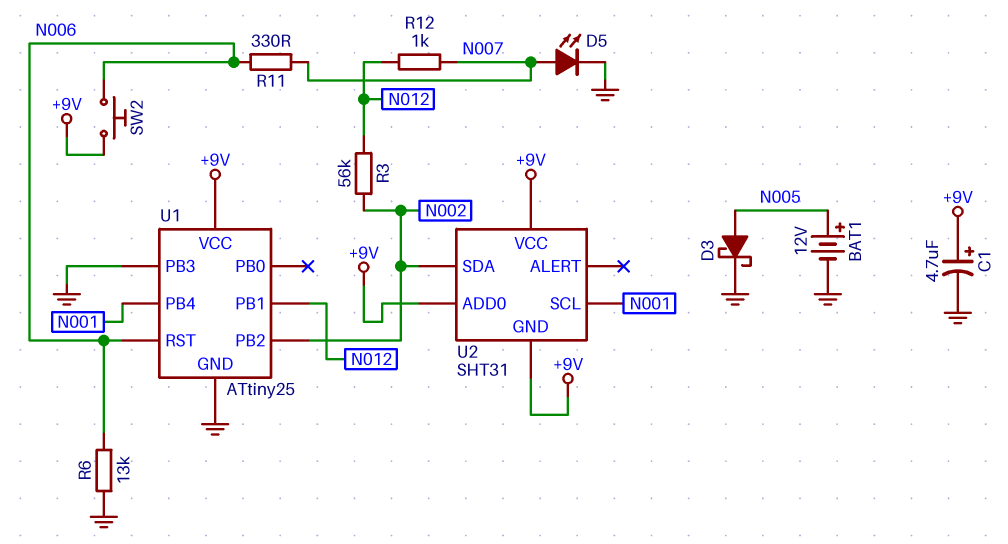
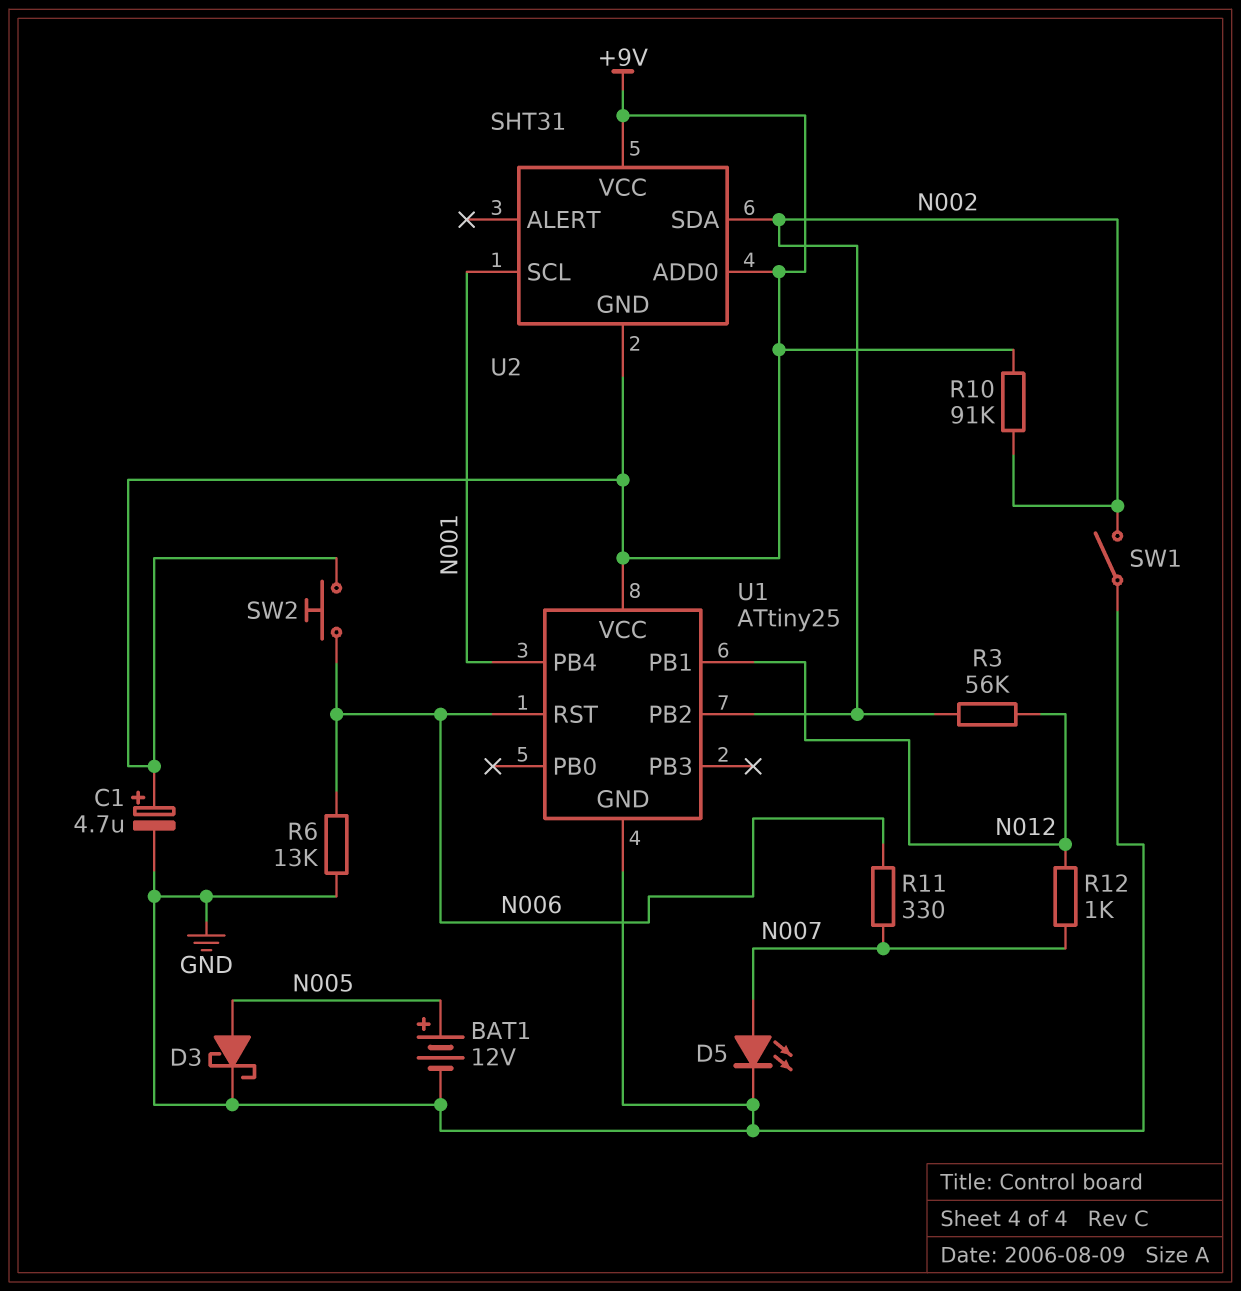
R10: none -> 91k (+9V, N002)
SW1: none -> switch (GND, N002)
U1 pin PB3: GND -> none

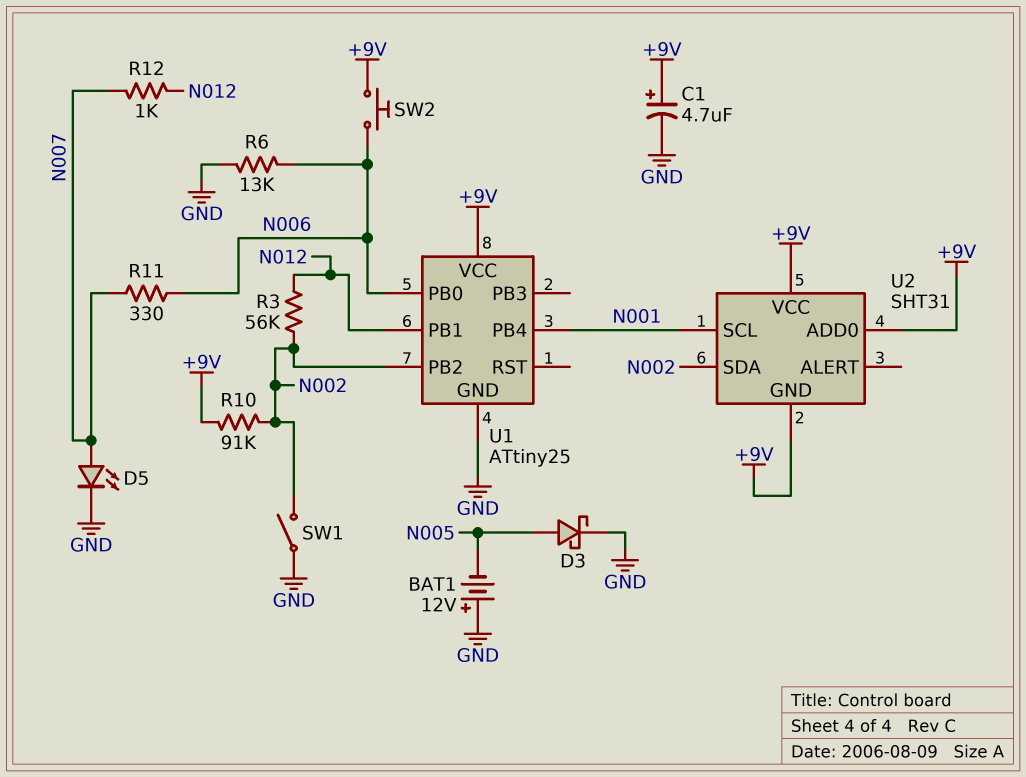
BAT1: 12V (plus N005, minus GND) -> 12V (plus GND, minus N005)
U1 pin PB0: none -> N006
U1 pin RST: N006 -> none

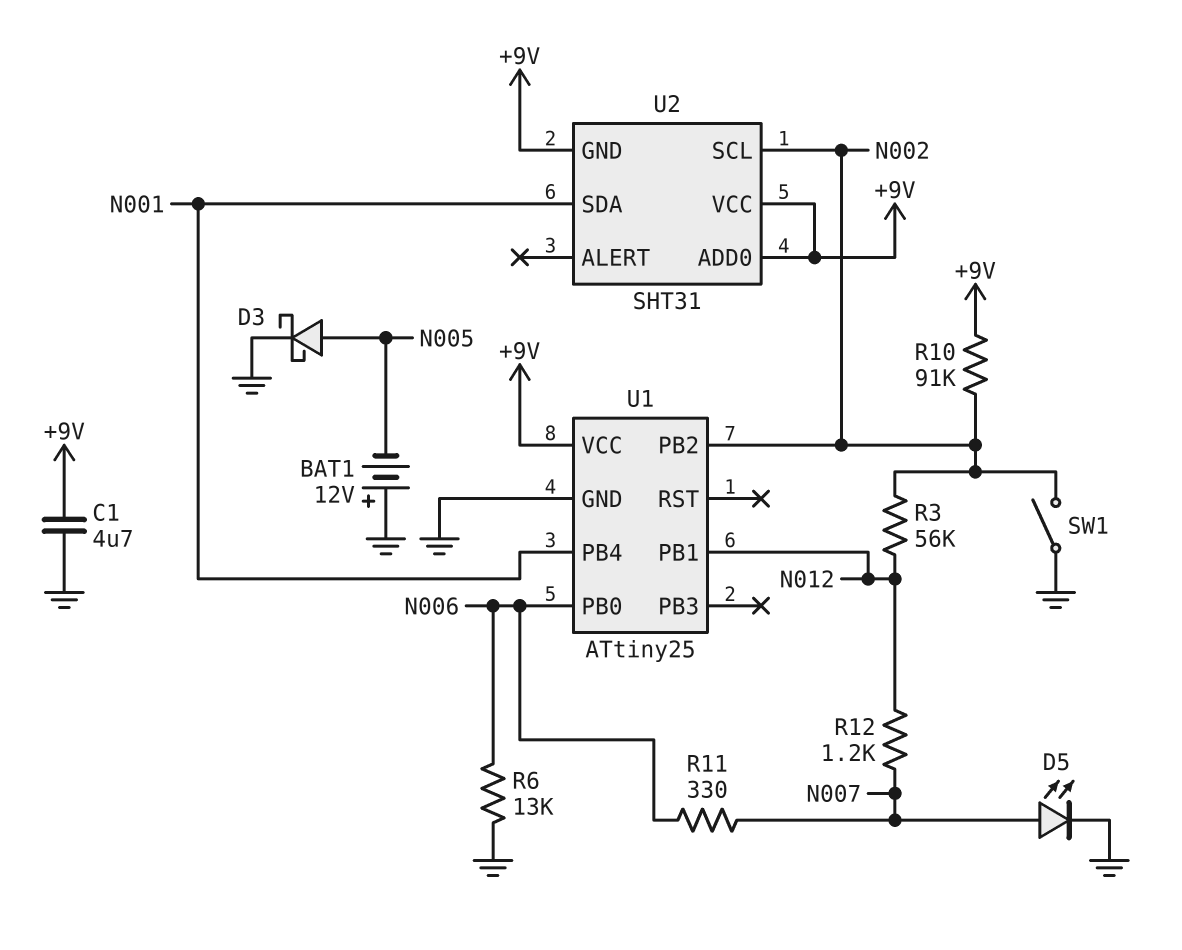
C1: 4.7uF (plus +9V, minus GND) -> 4.7uF (+9V, GND)
R12: 1k (N007, N012) -> 1.2k (N007, N012)
SW2: button (+9V, N006) -> none
U2 pin SCL: N001 -> N002
U2 pin SDA: N002 -> N001

